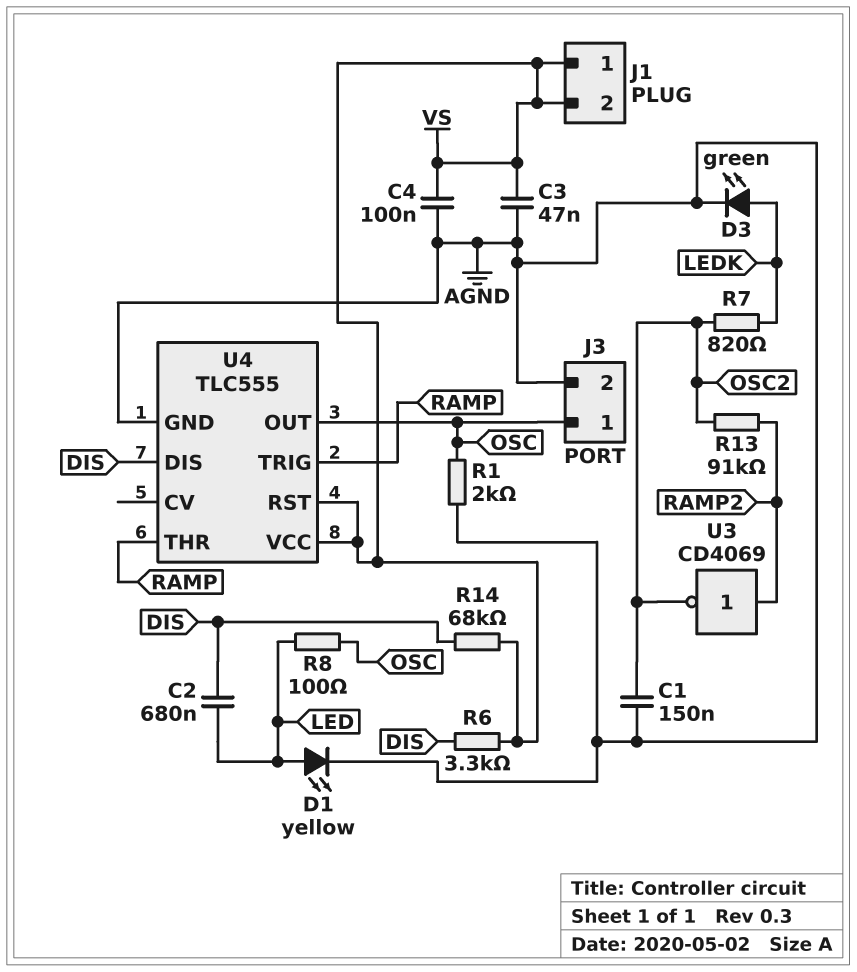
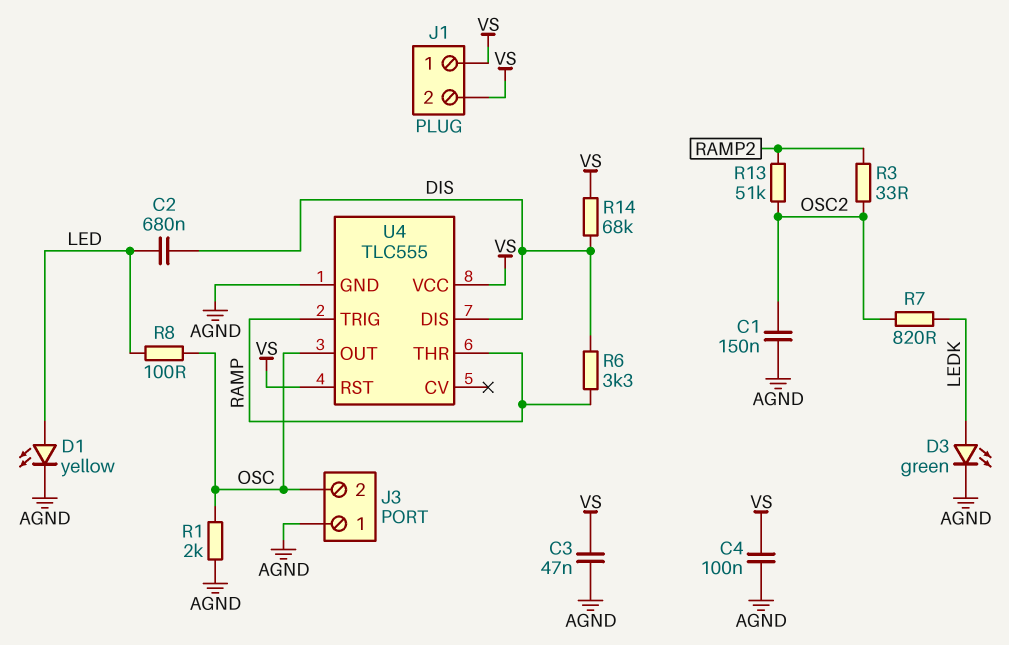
J3 pin 1: OSC -> AGND
J3 pin 2: AGND -> OSC
R3: none -> 33 (OSC2, RAMP2)
R6: 3.3k (DIS, VS) -> 3.3k (DIS, RAMP)
R13: 91k (OSC2, RAMP2) -> 51k (OSC2, RAMP2)
U3: NOT CD4069 (in RAMP2, out OSC2) -> none

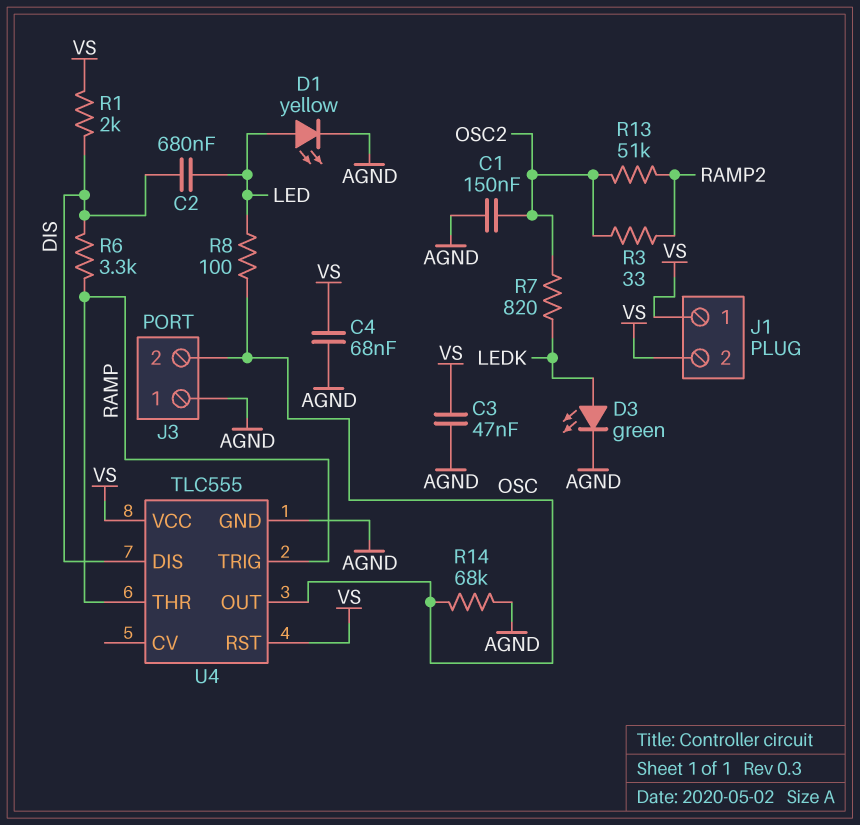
C4: 100nF (AGND, VS) -> 68nF (AGND, VS)
R1: 2k (AGND, OSC) -> 2k (DIS, VS)
R14: 68k (DIS, VS) -> 68k (AGND, OSC)

